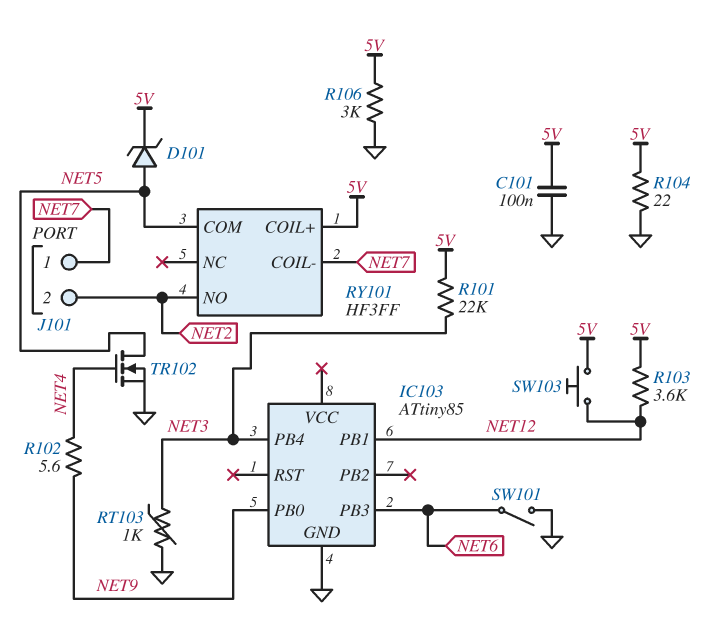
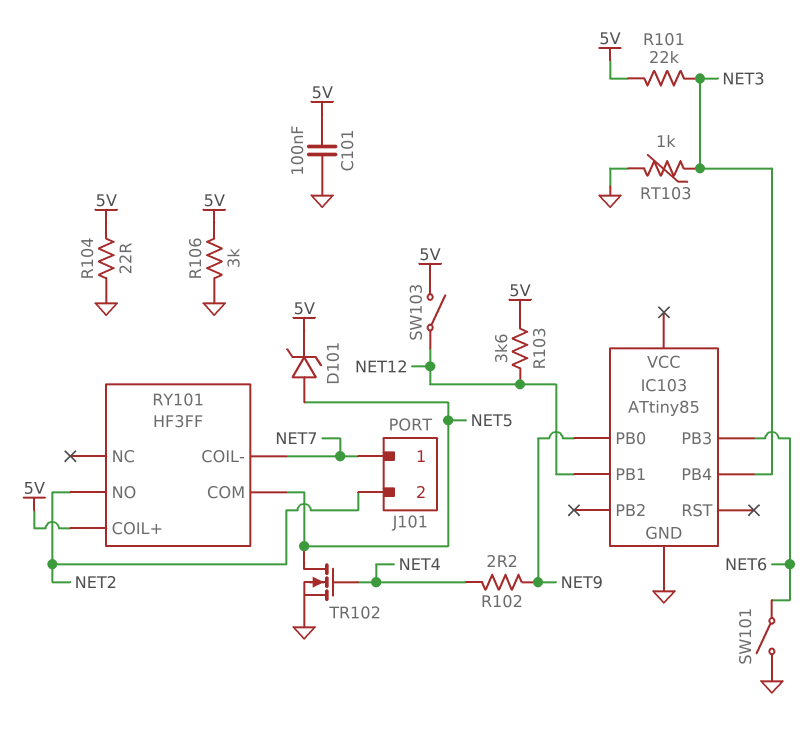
R102: 5.6 (NET4, NET9) -> 2.2 (NET4, NET9)
SW103: button (5V, NET12) -> switch (5V, NET12)

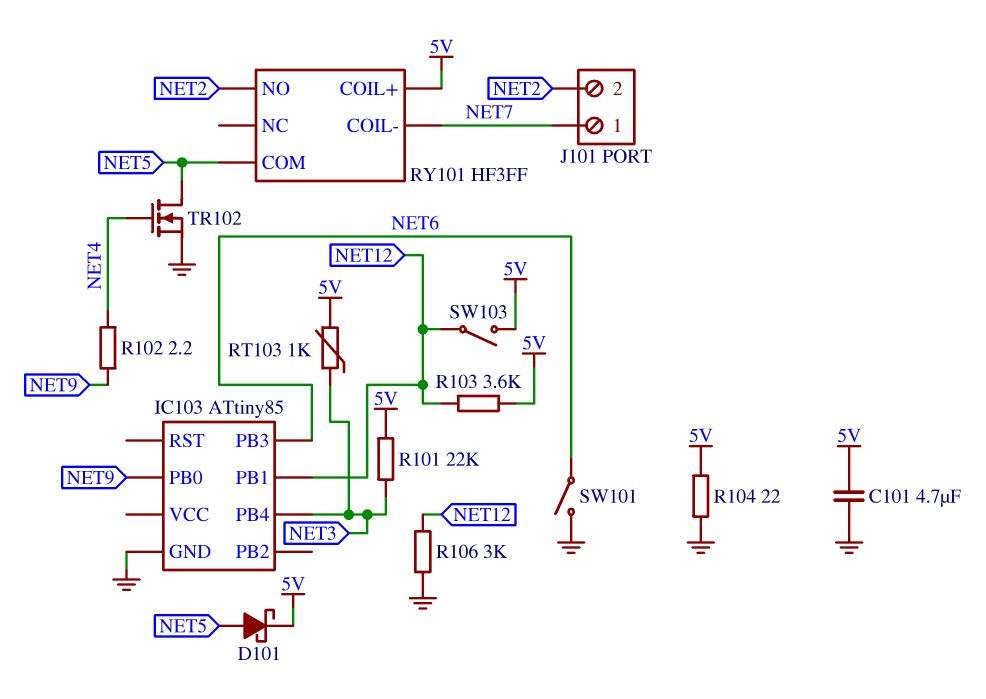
C101: 100nF (5V, GND) -> 4.7uF (5V, GND)
D101: zener (A NET5, K 5V) -> schottky (A NET5, K 5V)
R106: 3k (5V, GND) -> 3k (GND, NET12)
RT103: 1k (GND, NET3) -> 1k (5V, NET3)

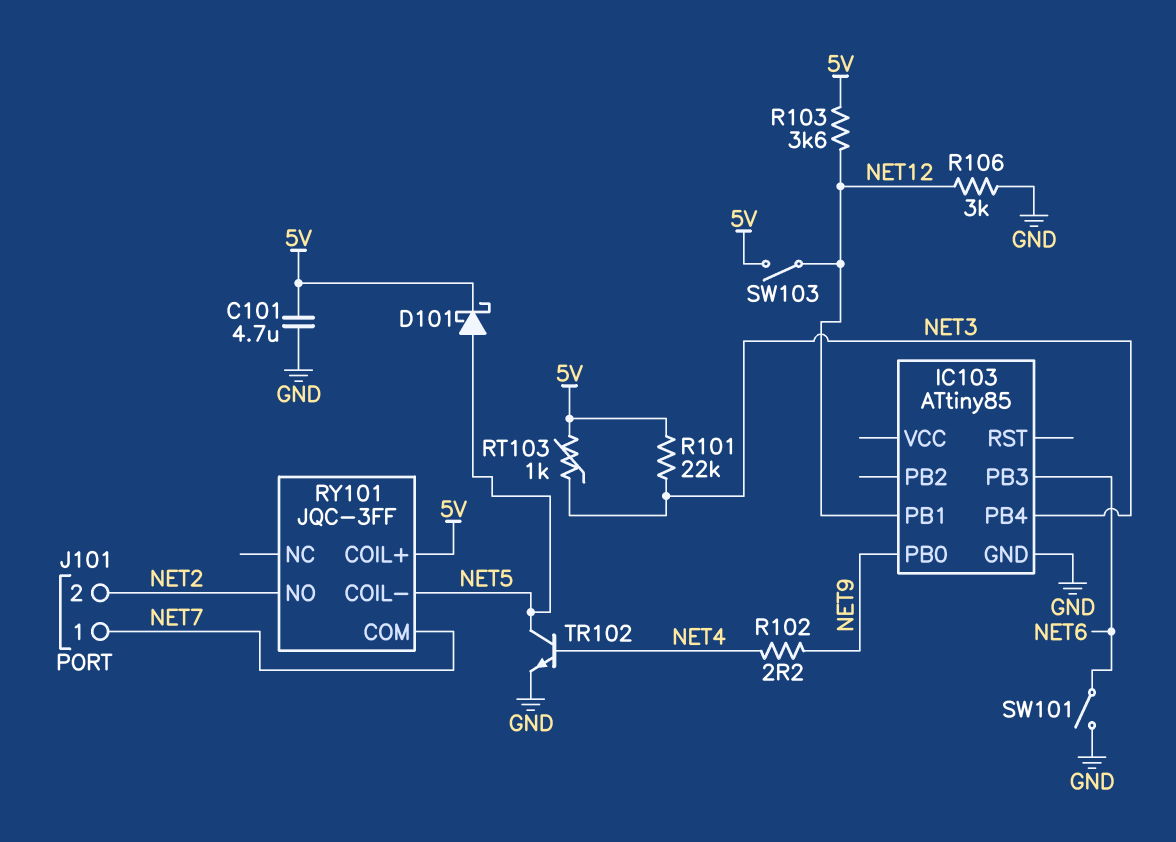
R104: 22 (5V, GND) -> none
RY101: HF3FF -> JQC-3FF
RY101 pin COIL-: NET7 -> NET5
RY101 pin COM: NET5 -> NET7
TR102: NMOS (G NET4, D NET5, S GND) -> NPN (B NET4, C NET5, E GND)

